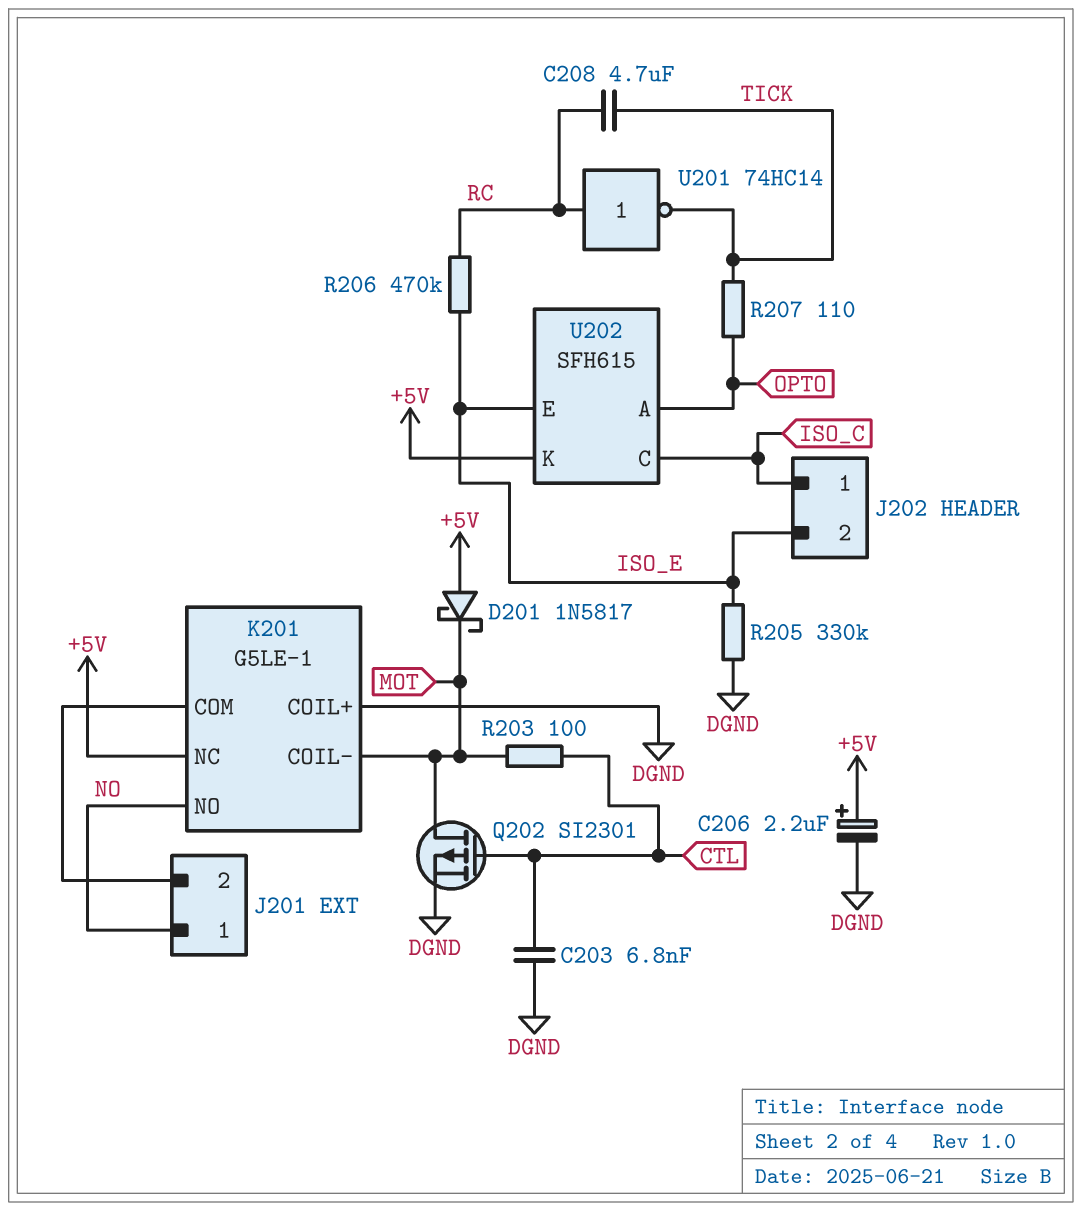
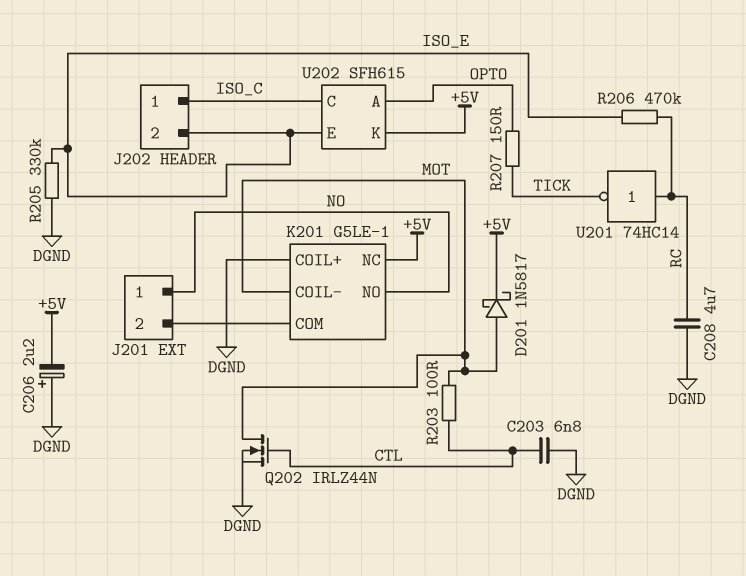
C206: 2.2uF (plus +5V, minus DGND) -> 2.2uF (plus DGND, minus +5V)
C208: 4.7uF (RC, TICK) -> 4.7uF (DGND, RC)
D201: schottky 1N5817 (A +5V, K MOT) -> schottky 1N5817 (A MOT, K +5V)
Q202: PMOS SI2301 (G CTL, D MOT, S DGND) -> NMOS IRLZ44N (G CTL, D MOT, S DGND)
R207: 110 (OPTO, TICK) -> 150 (OPTO, TICK)

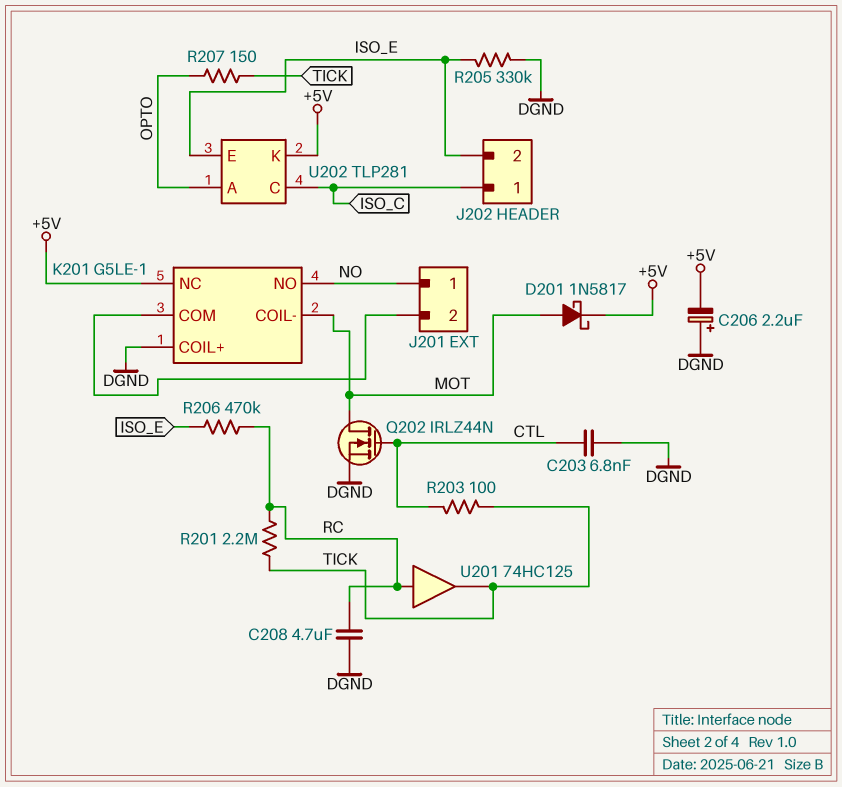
R201: none -> 2.2M (RC, TICK)
R203: 100 (CTL, MOT) -> 100 (CTL, TICK)
U201: NOT 74HC14 (in RC, out TICK) -> buffer 74HC125 (in RC, out TICK)
U202: SFH615 -> TLP281

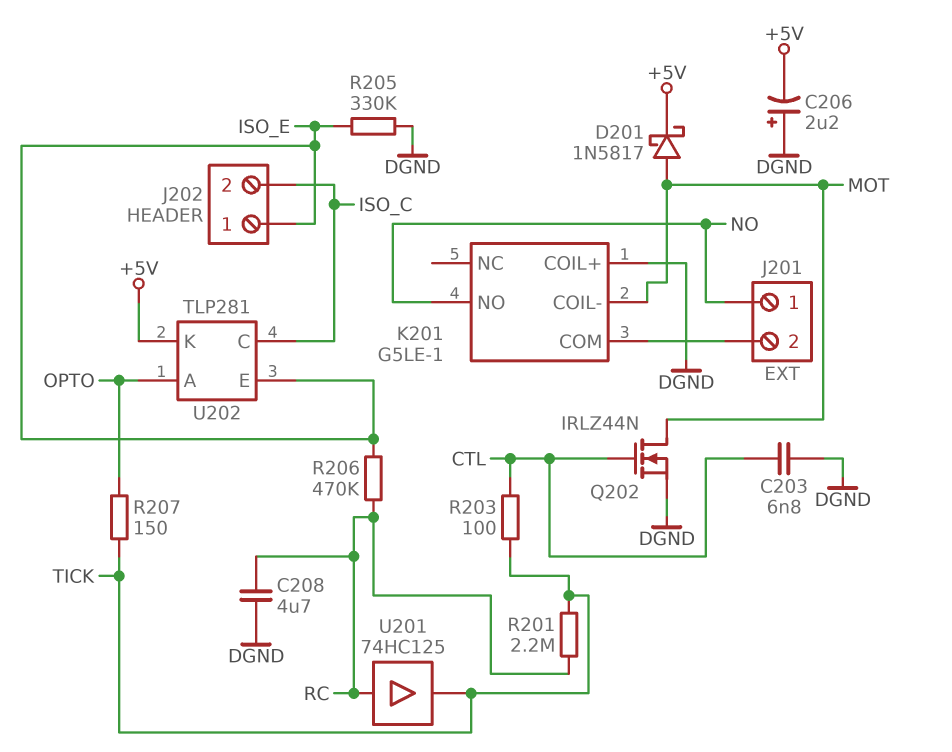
J202 pin 1: ISO_C -> ISO_E
J202 pin 2: ISO_E -> ISO_C
K201 pin NC: +5V -> none

